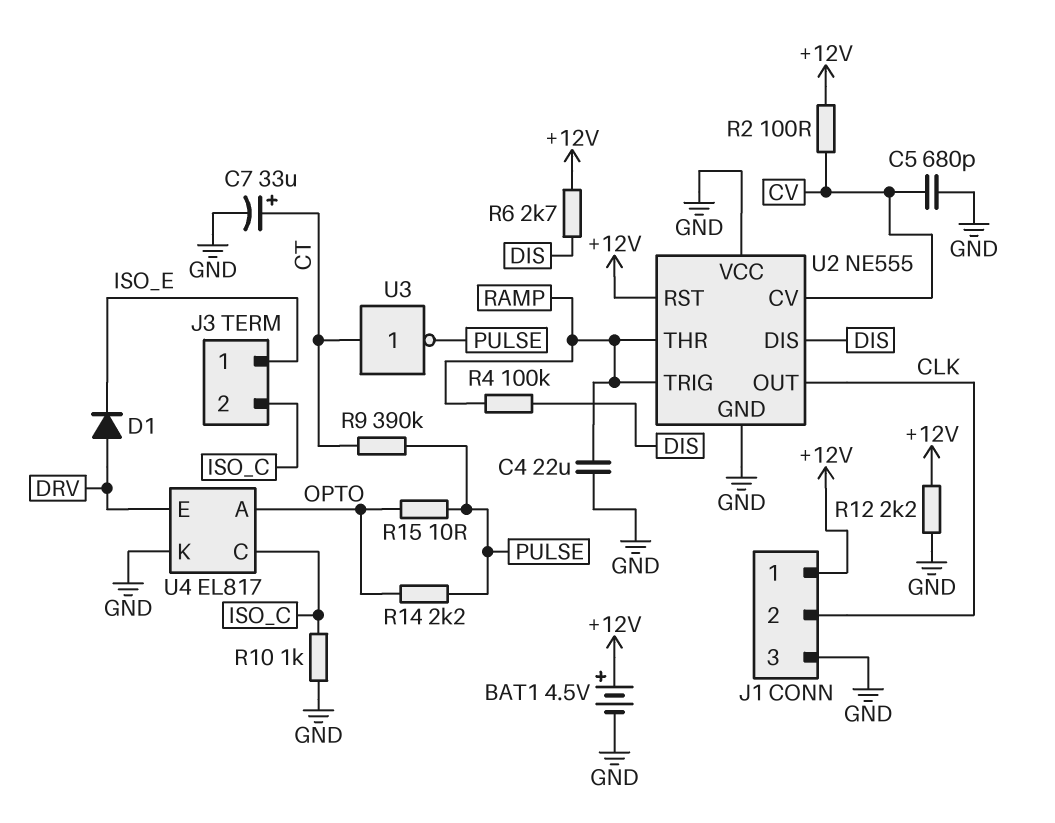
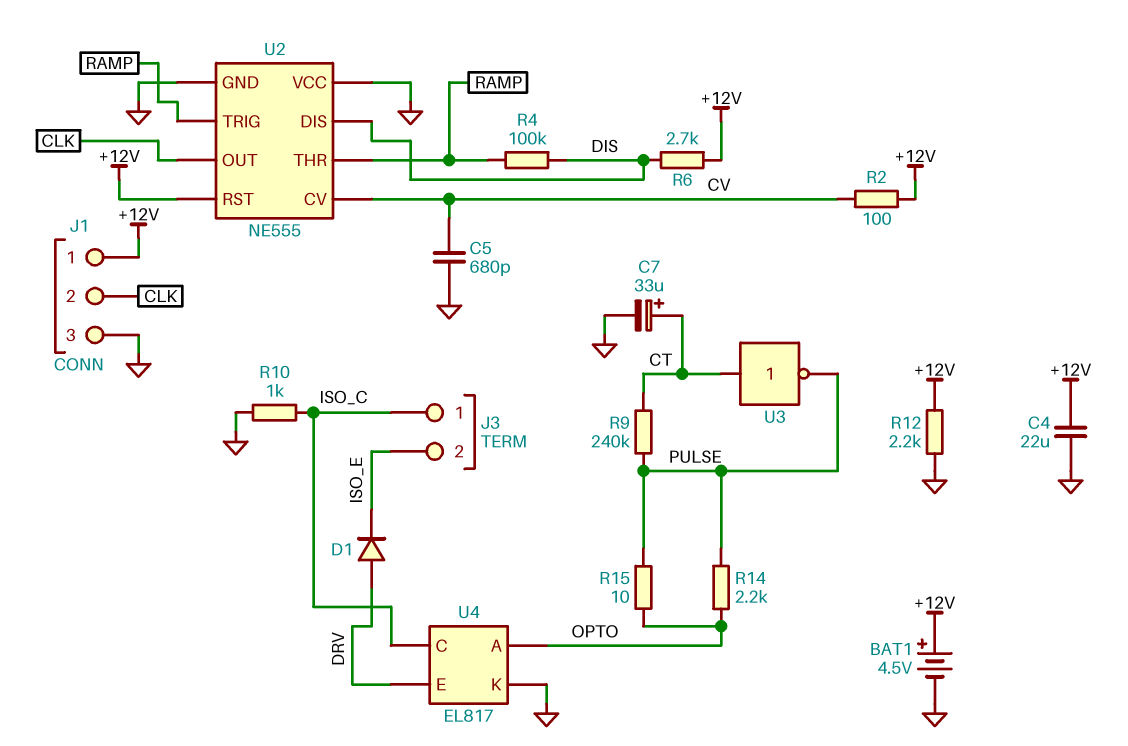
C4: 22uF (GND, RAMP) -> 22uF (+12V, GND)
J3 pin 1: ISO_E -> ISO_C
J3 pin 2: ISO_C -> ISO_E
R9: 390k (CT, PULSE) -> 240k (CT, PULSE)

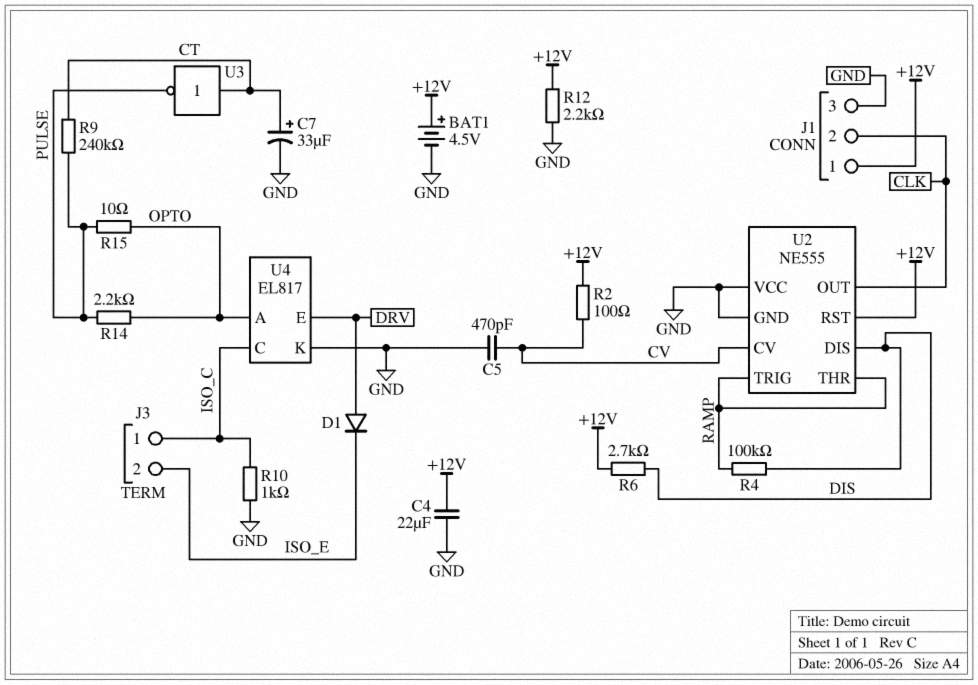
C5: 680pF (CV, GND) -> 470pF (CV, GND)

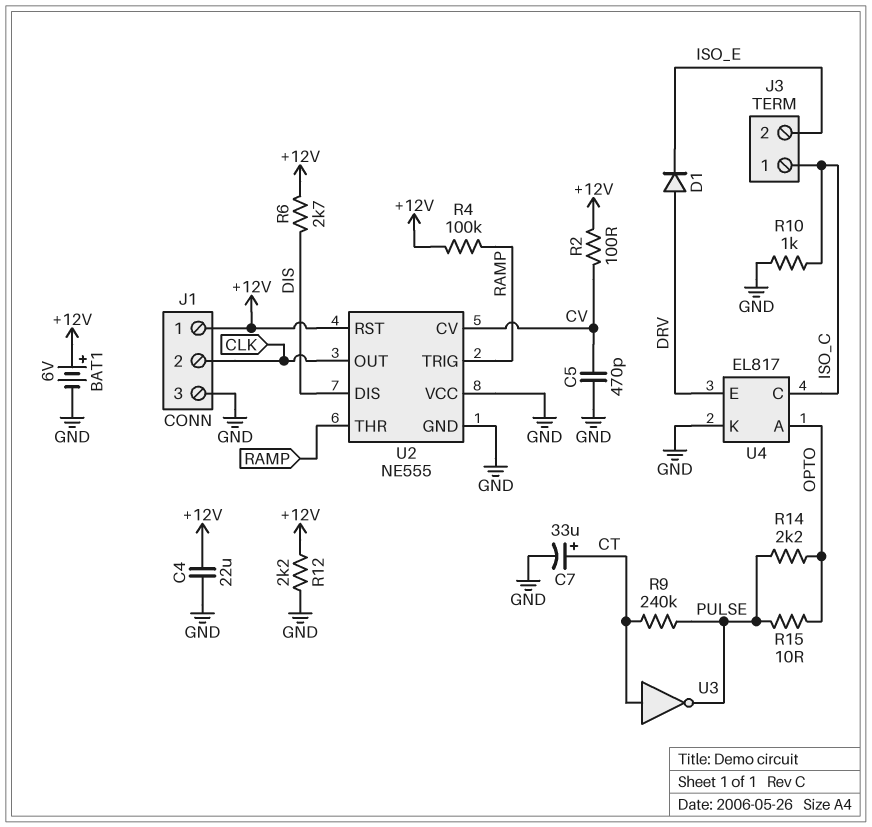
BAT1: 4.5V (plus +12V, minus GND) -> 6V (plus +12V, minus GND)
R4: 100k (DIS, RAMP) -> 100k (+12V, RAMP)

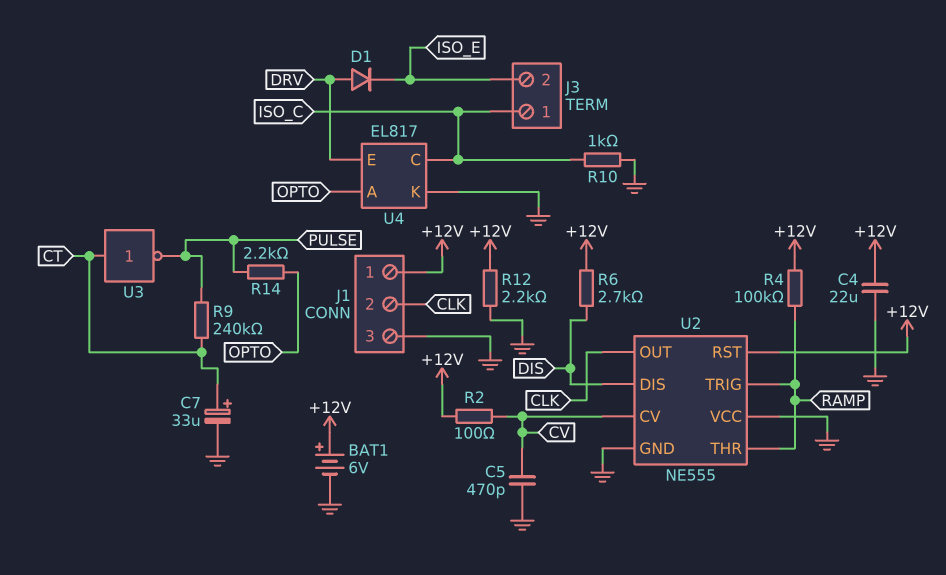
R15: 10 (OPTO, PULSE) -> none

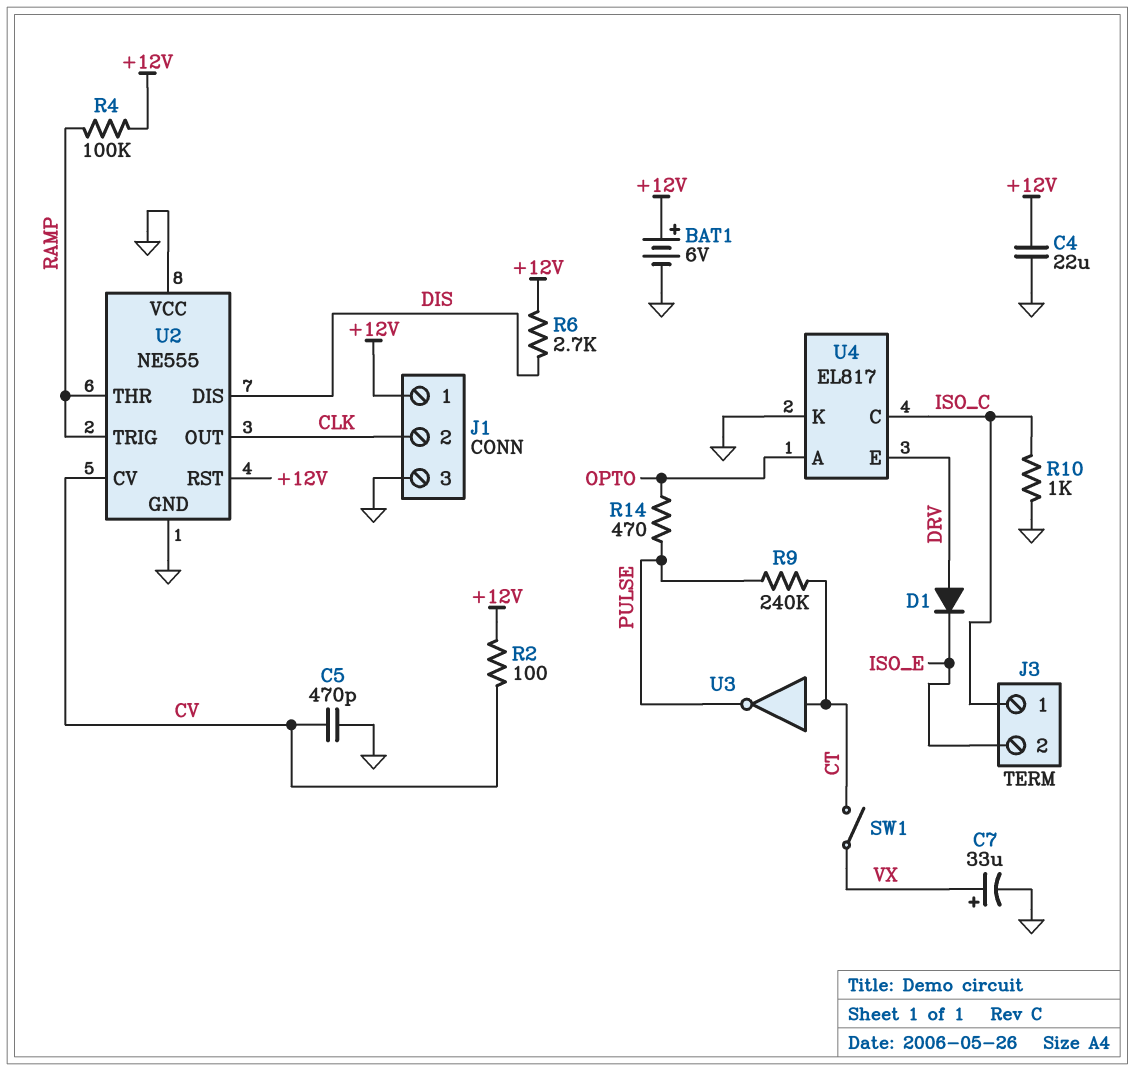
C7: 33uF (plus CT, minus GND) -> 33uF (plus VX, minus GND)
R12: 2.2k (+12V, GND) -> none
R14: 2.2k (OPTO, PULSE) -> 470 (OPTO, PULSE)
SW1: none -> switch (CT, VX)

